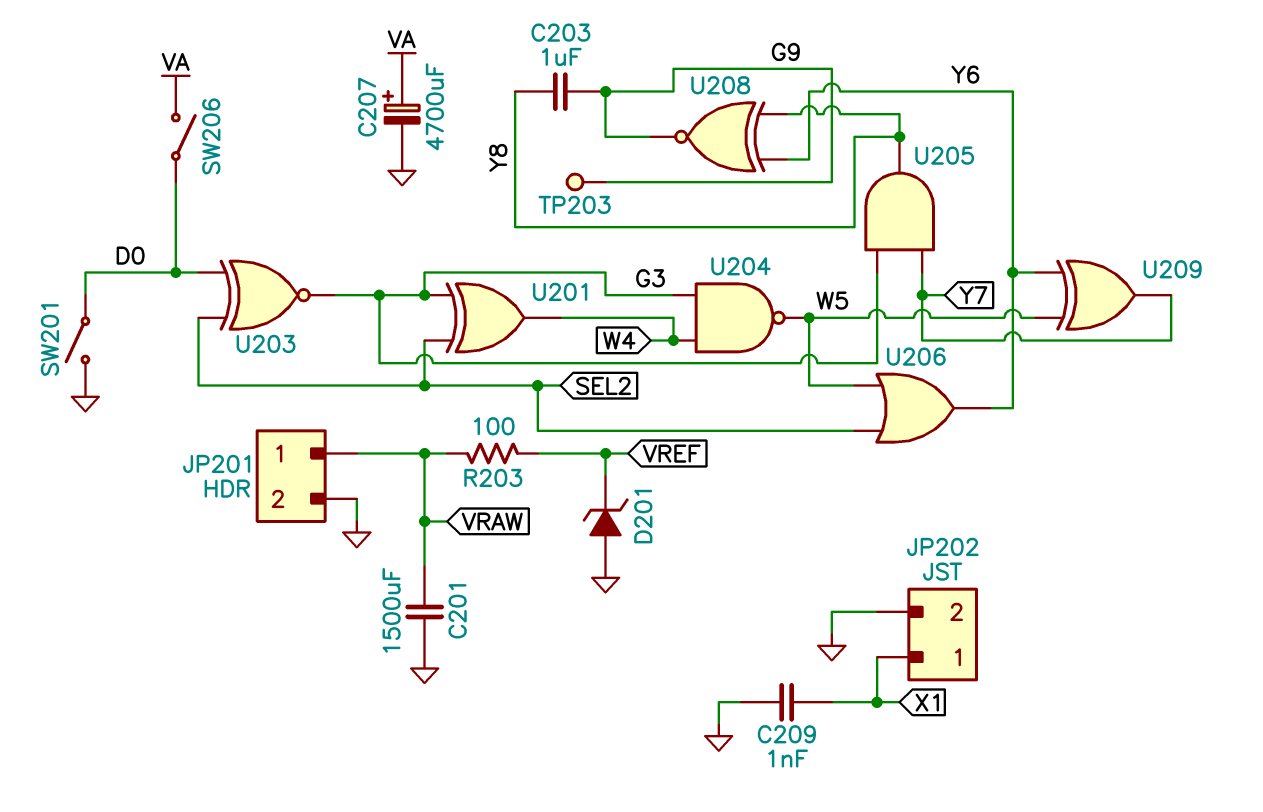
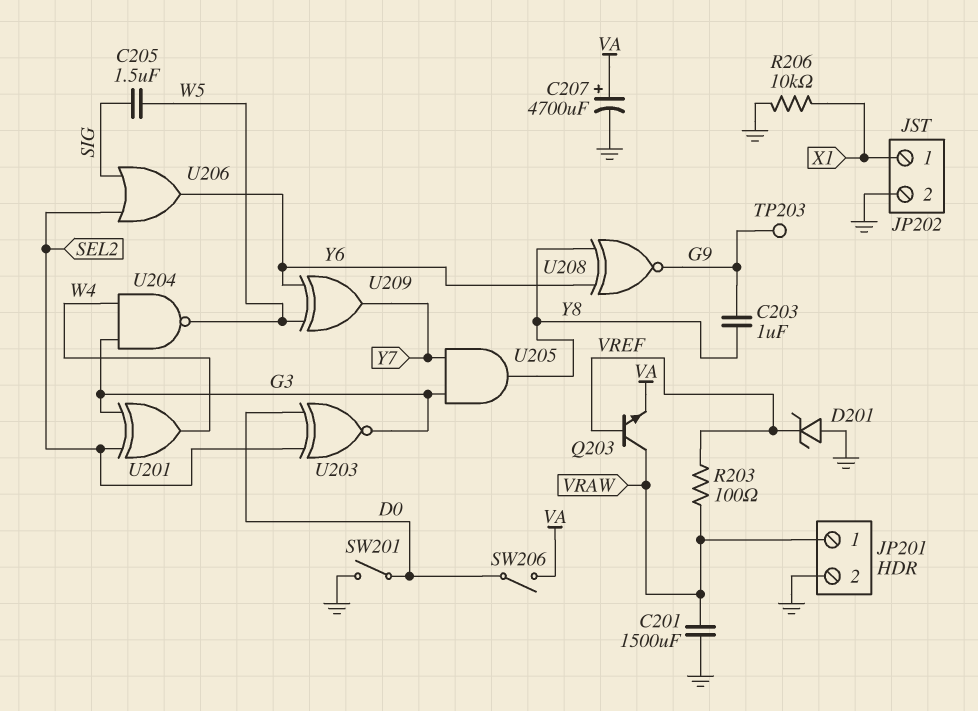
C205: none -> 1.5uF (SIG, W5)
C209: 1nF (GND, X1) -> none
Q203: none -> NPN (B VREF, C VRAW, E VA)
R206: none -> 10k (GND, X1)
U206: OR (in SEL2, in W5, out Y6) -> OR (in SEL2, in SIG, out Y6)

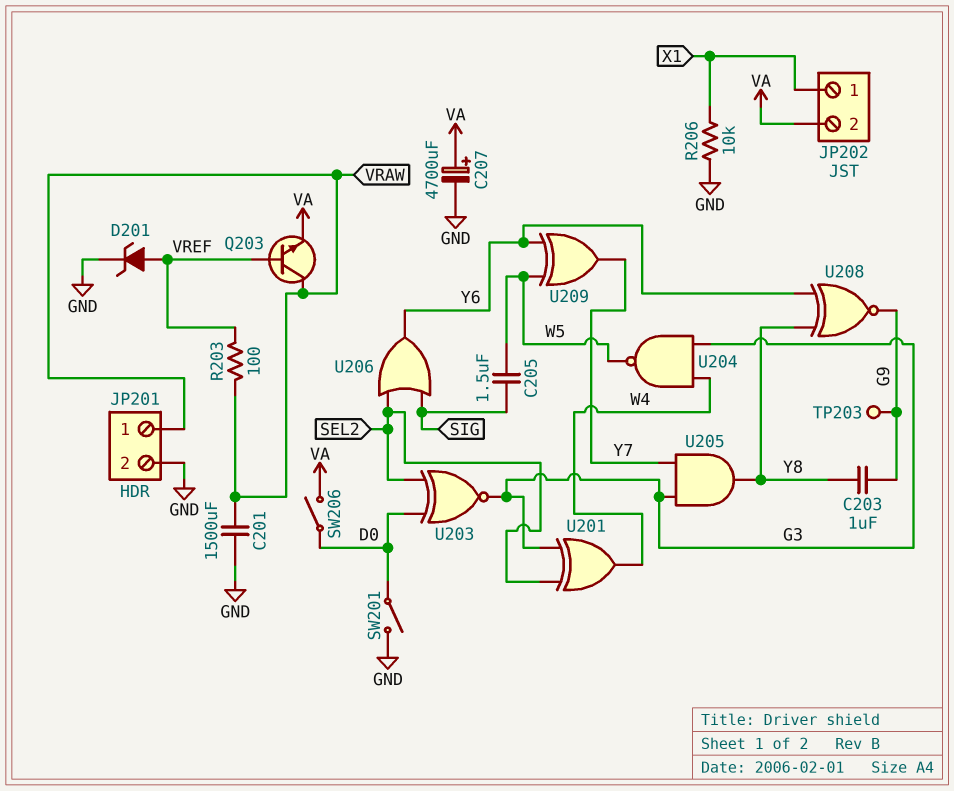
D201: zener (A GND, K VREF) -> zener (A VREF, K GND)
JP202 pin 2: GND -> VA

